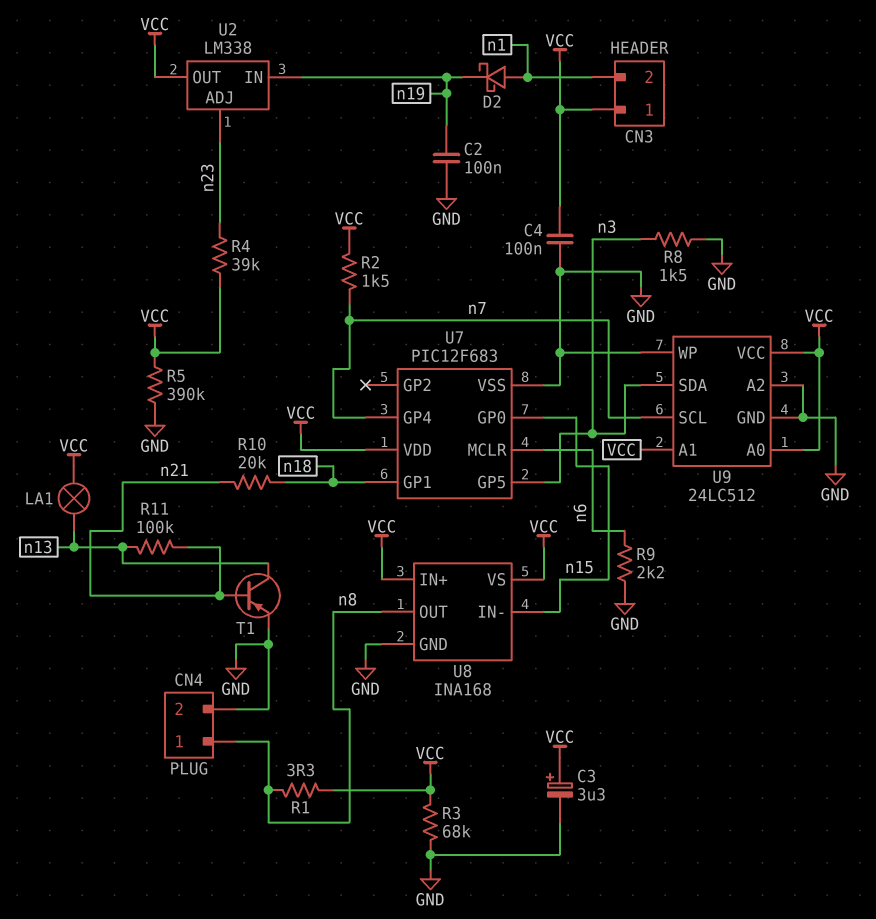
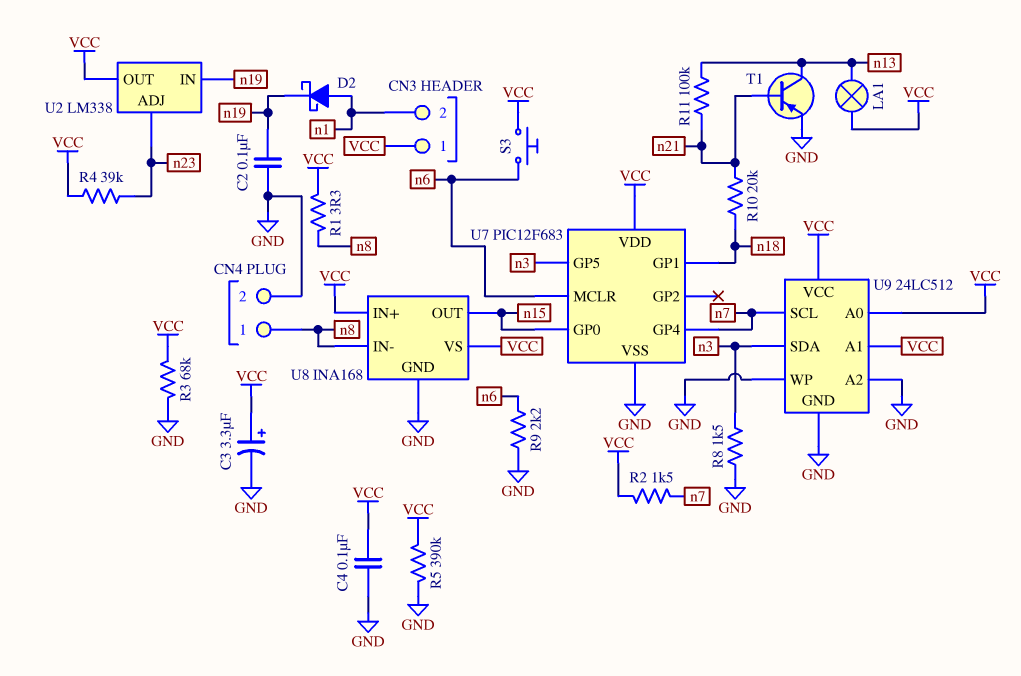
S3: none -> button (VCC, n6)
U8 pin IN-: n15 -> n8
U8 pin OUT: n8 -> n15

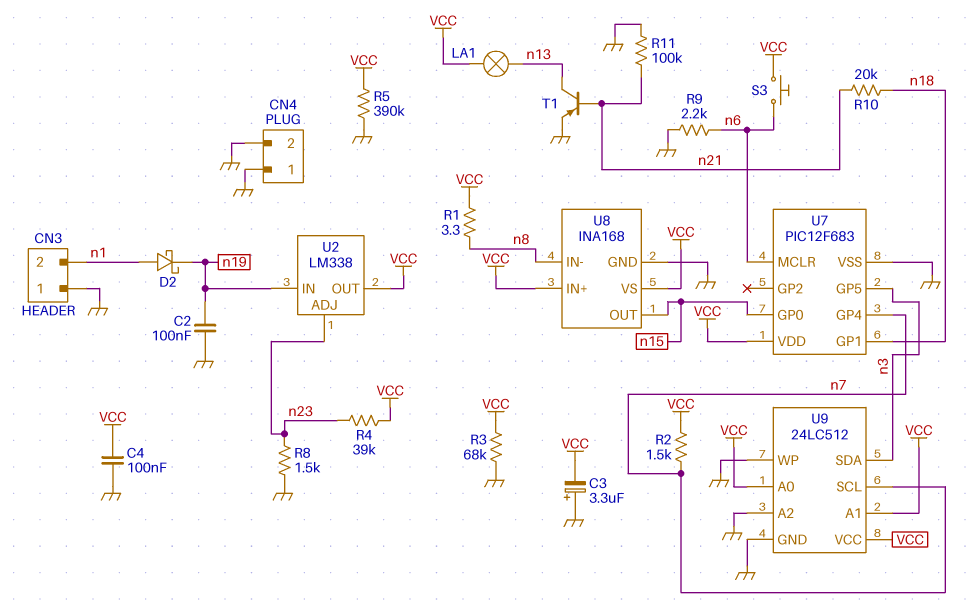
C3: 3.3uF (plus VCC, minus GND) -> 3.3uF (plus GND, minus VCC)
CN3 pin 1: VCC -> GND
CN4 pin 1: n8 -> GND
R8: 1.5k (GND, n3) -> 1.5k (GND, n23)
R11: 100k (n13, n21) -> 100k (GND, n21)

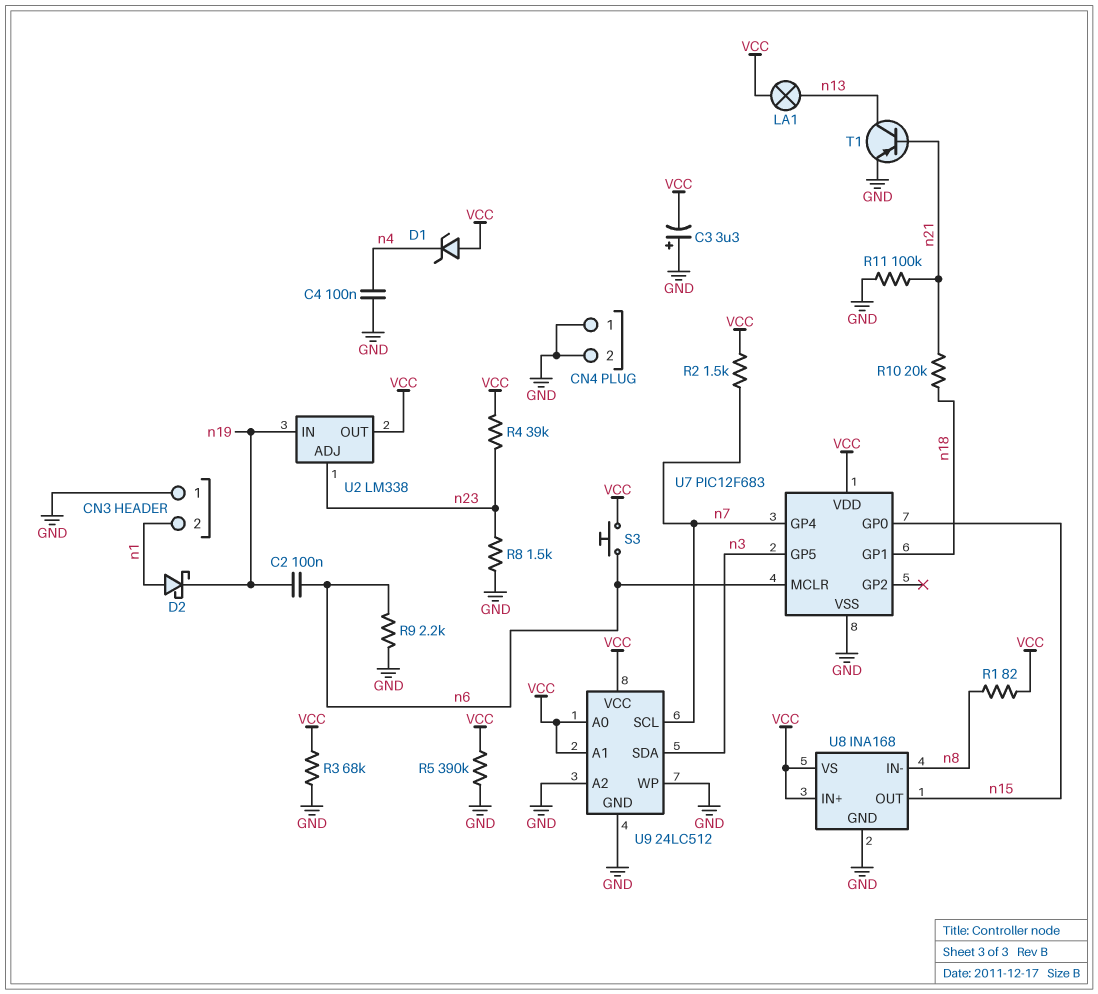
C2: 100nF (GND, n19) -> 100nF (n6, n19)
C4: 100nF (GND, VCC) -> 100nF (GND, n4)
D1: none -> zener (A VCC, K n4)
R1: 3.3 (VCC, n8) -> 82 (VCC, n8)

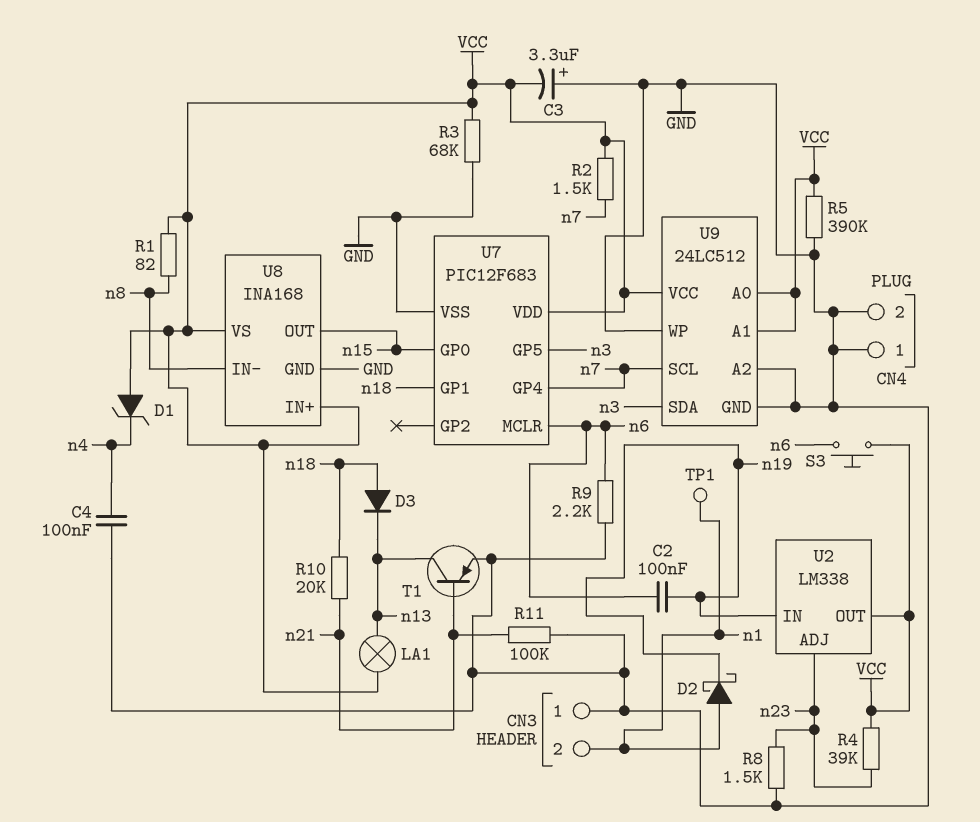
D3: none -> diode (A n18, K n13)
TP1: none -> test point (n1)

